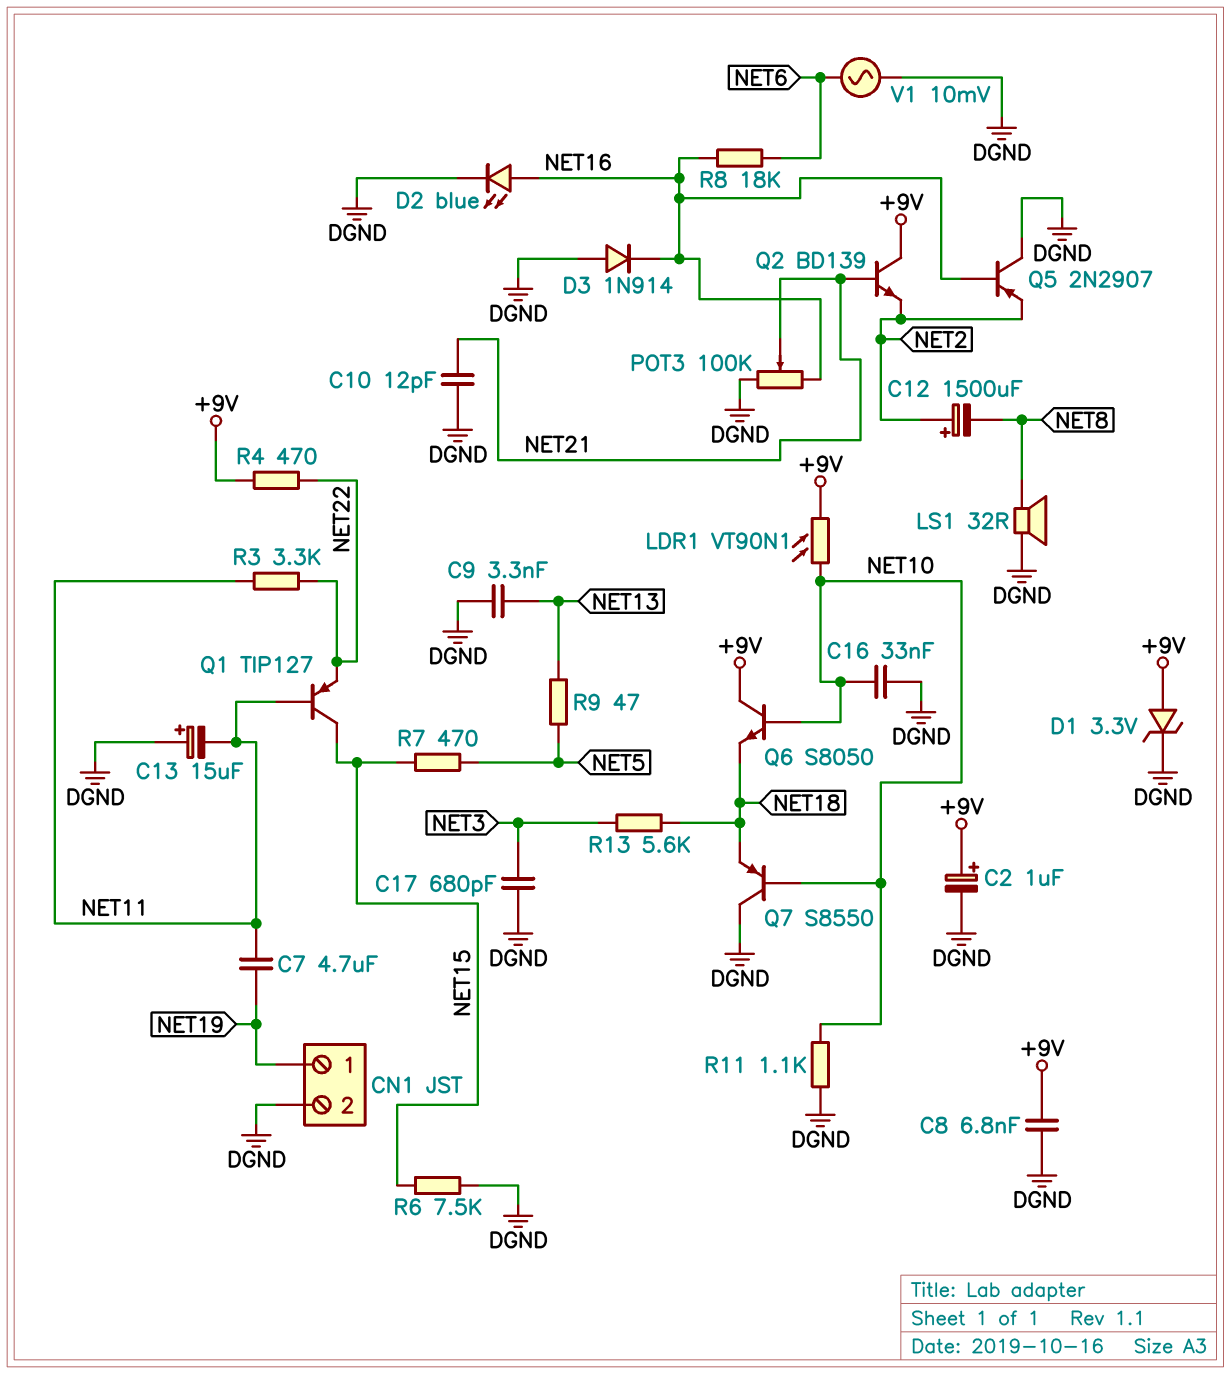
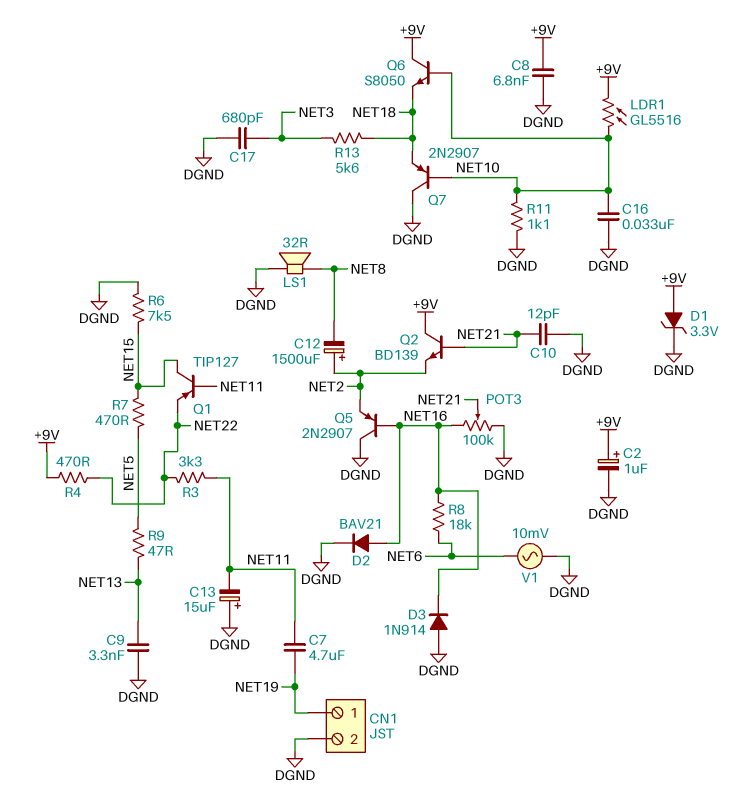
D2: LED blue (A NET16, K DGND) -> diode BAV21 (A NET16, K DGND)
LDR1: VT90N1 (+9V, NET10) -> GL5516 (+9V, NET10)
Q7: PNP S8550 (B NET10, C DGND, E NET18) -> PNP 2N2907 (B NET10, C DGND, E NET18)

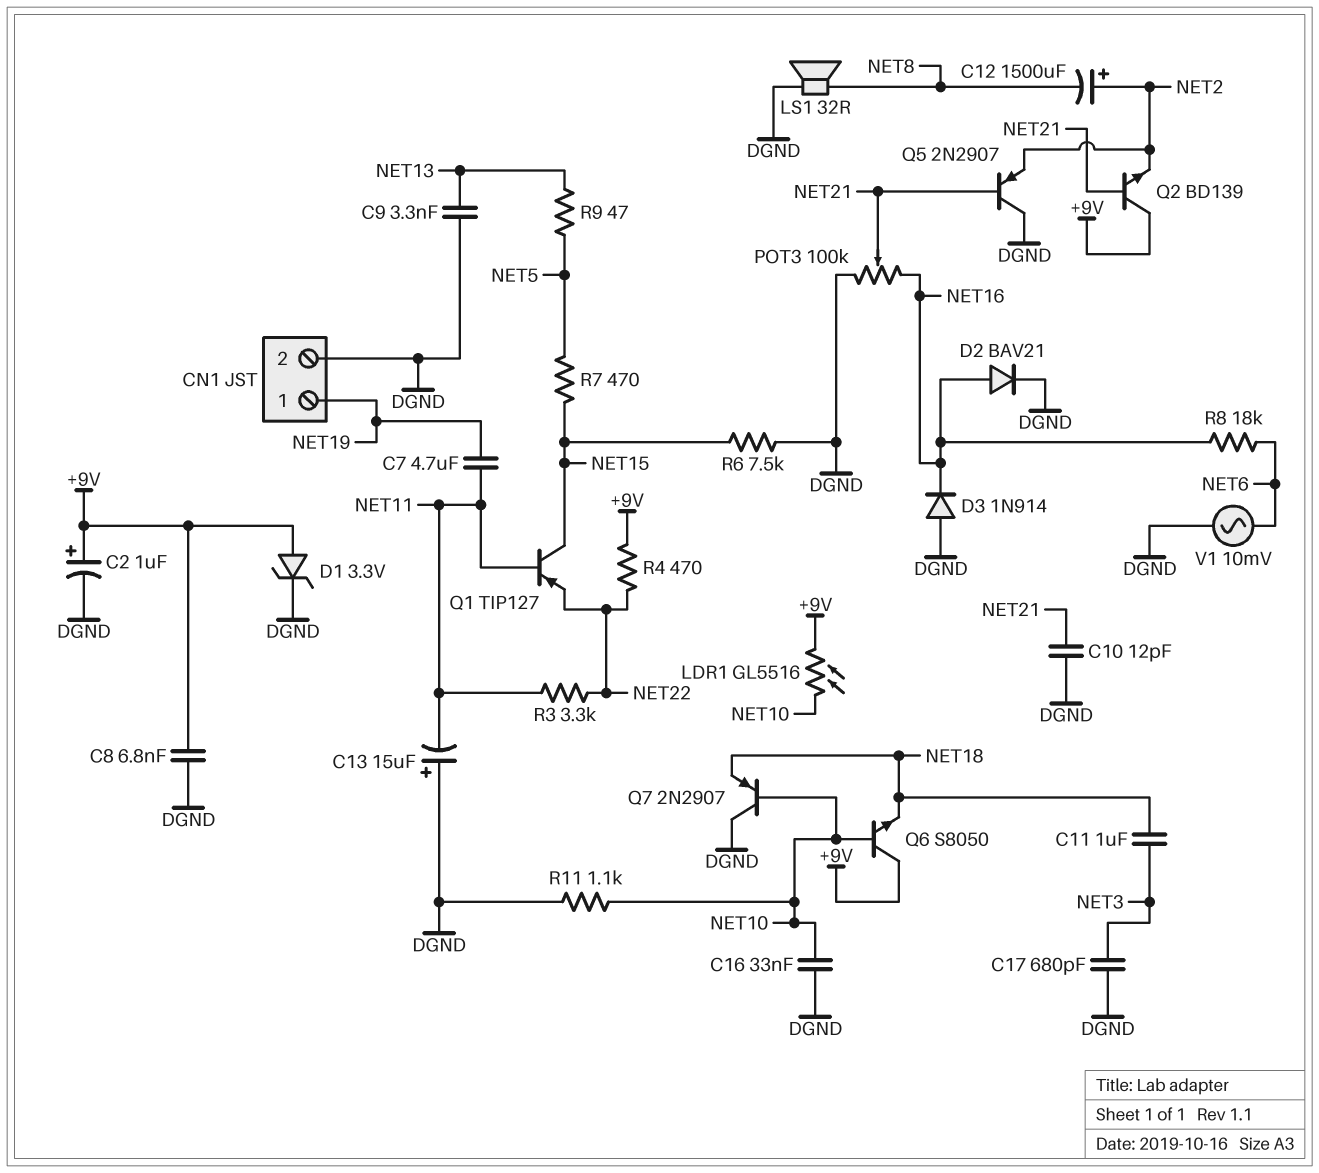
C11: none -> 1uF (NET3, NET18)
Q5: PNP 2N2907 (B NET16, C DGND, E NET2) -> PNP 2N2907 (B NET21, C DGND, E NET2)
R13: 5.6k (NET3, NET18) -> none

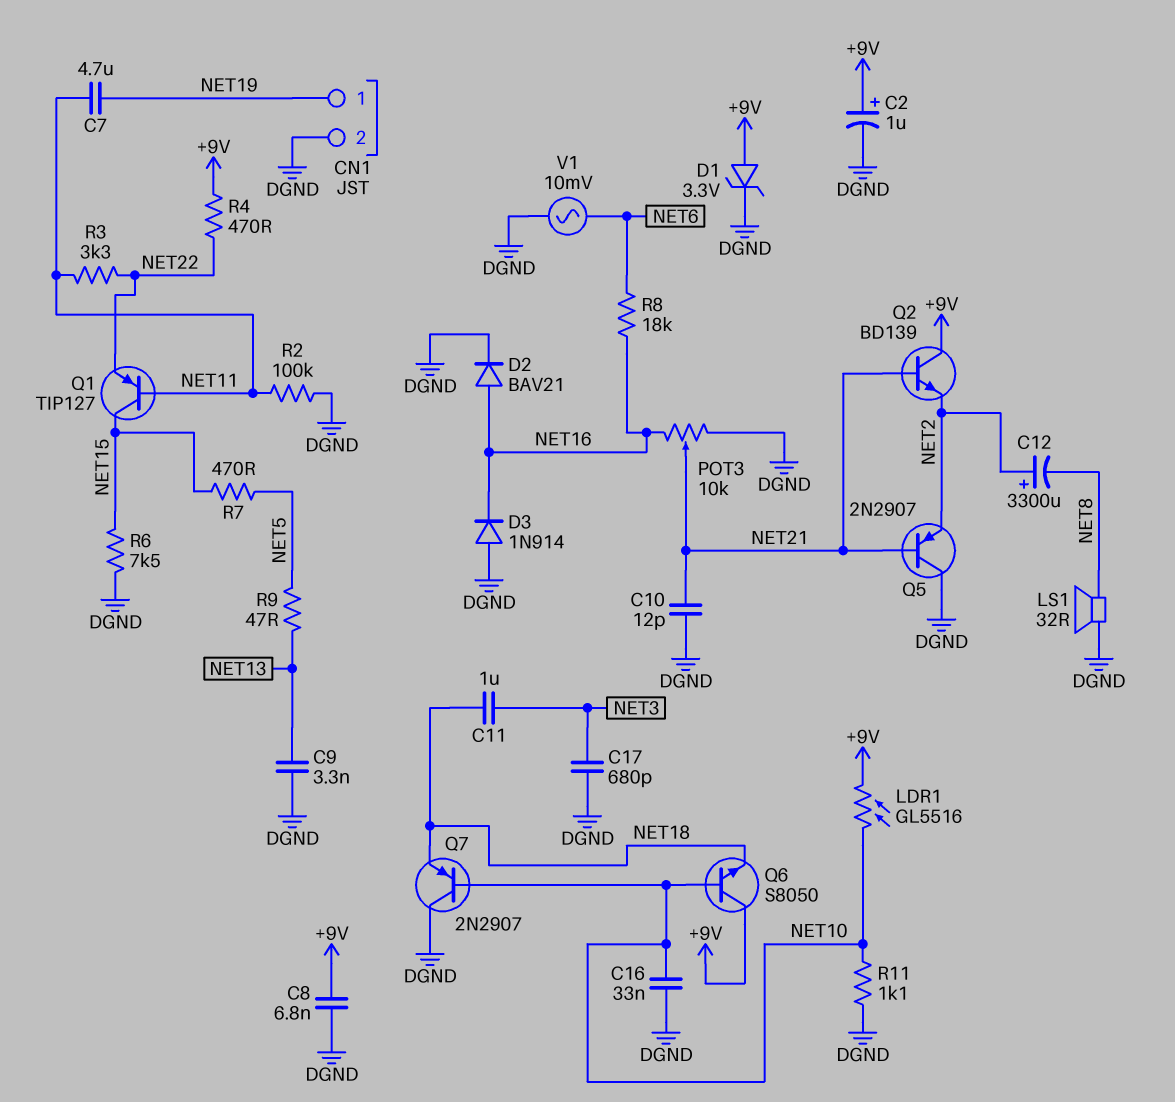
C12: 1500uF (plus NET2, minus NET8) -> 3300uF (plus NET2, minus NET8)
C13: 15uF (plus DGND, minus NET11) -> none
POT3: 100k (DGND, NET16, wiper NET21) -> 10k (DGND, NET16, wiper NET21)
R2: none -> 100k (DGND, NET11)

